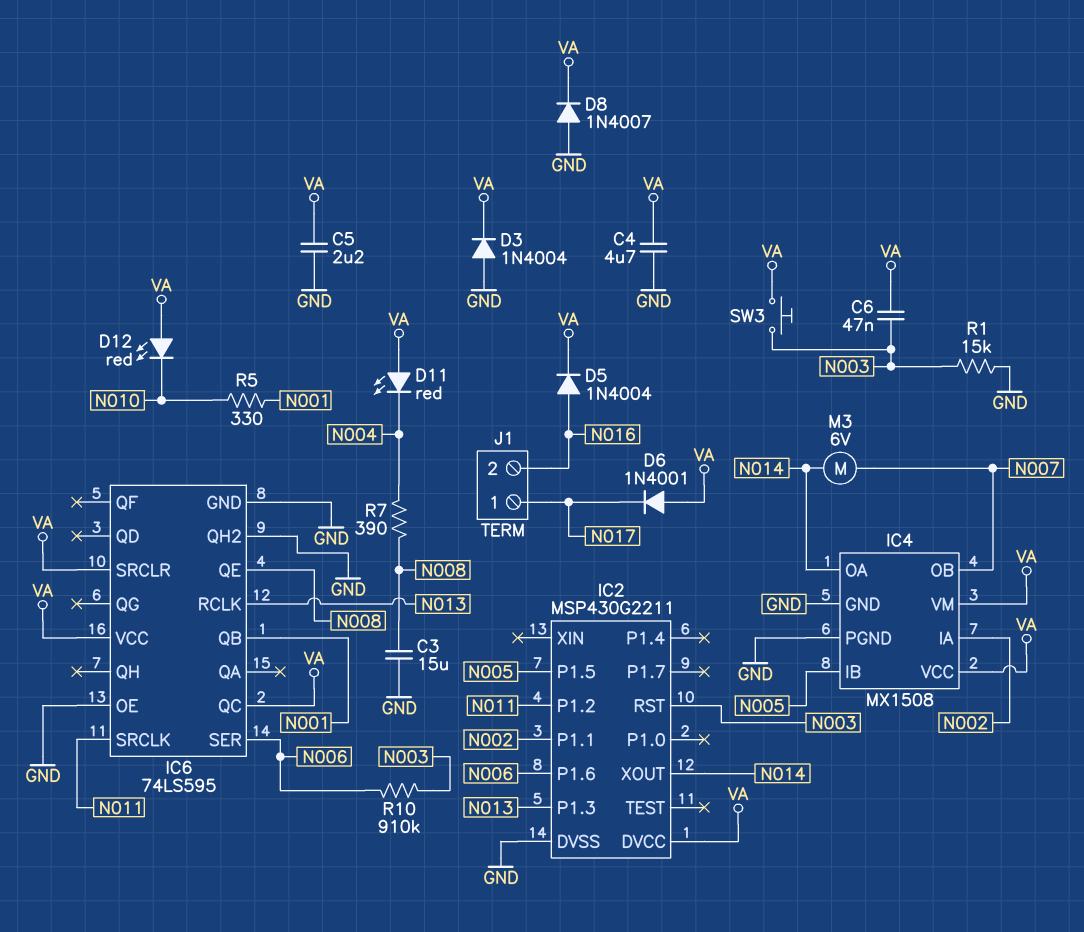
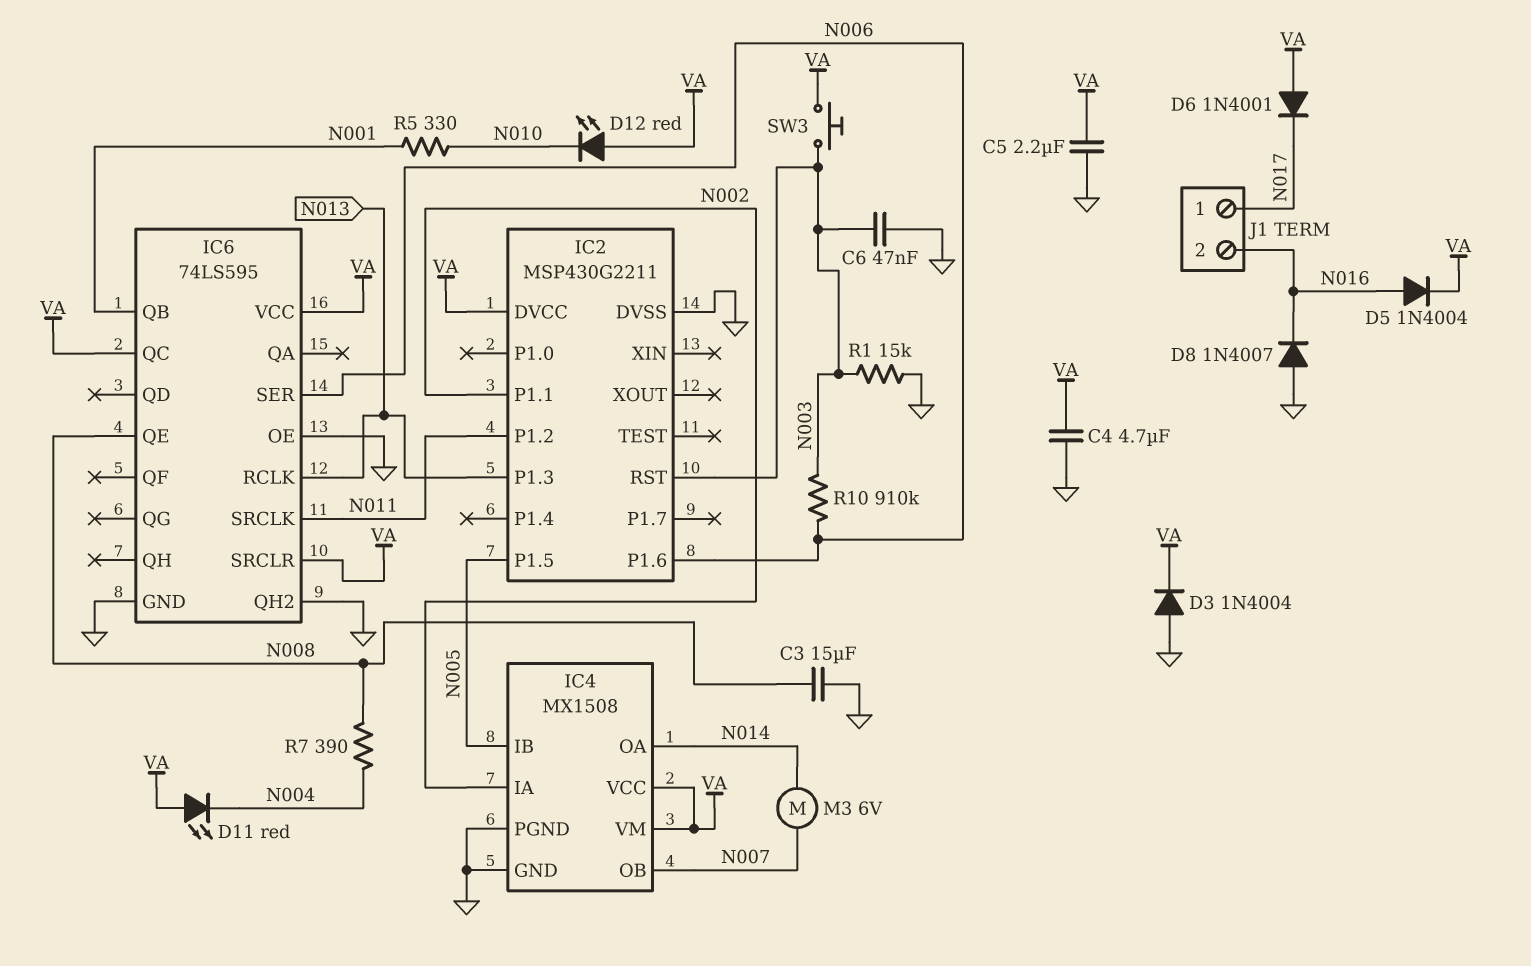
C6: 47nF (N003, VA) -> 47nF (GND, N003)
D8: diode 1N4007 (A GND, K VA) -> diode 1N4007 (A GND, K N016)
IC2 pin XOUT: N014 -> none

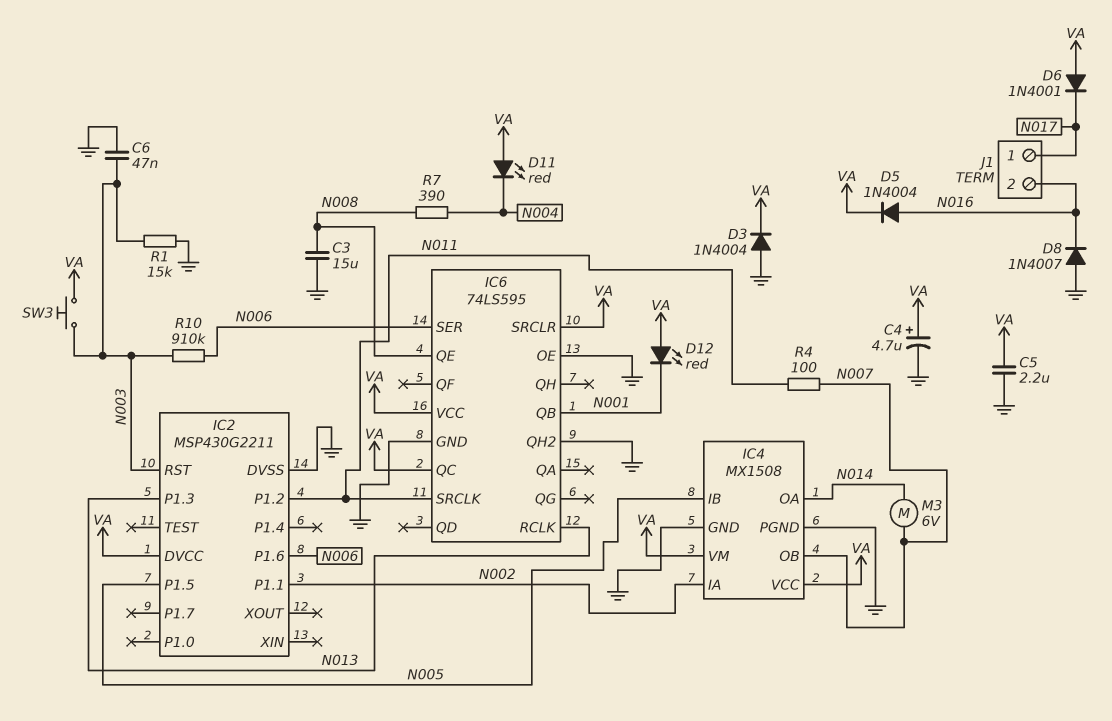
C4: 4.7uF (GND, VA) -> 4.7uF (plus VA, minus GND)
D12: LED red (A VA, K N010) -> LED red (A VA, K N001)
R4: none -> 100 (N007, N011)
R5: 330 (N001, N010) -> none

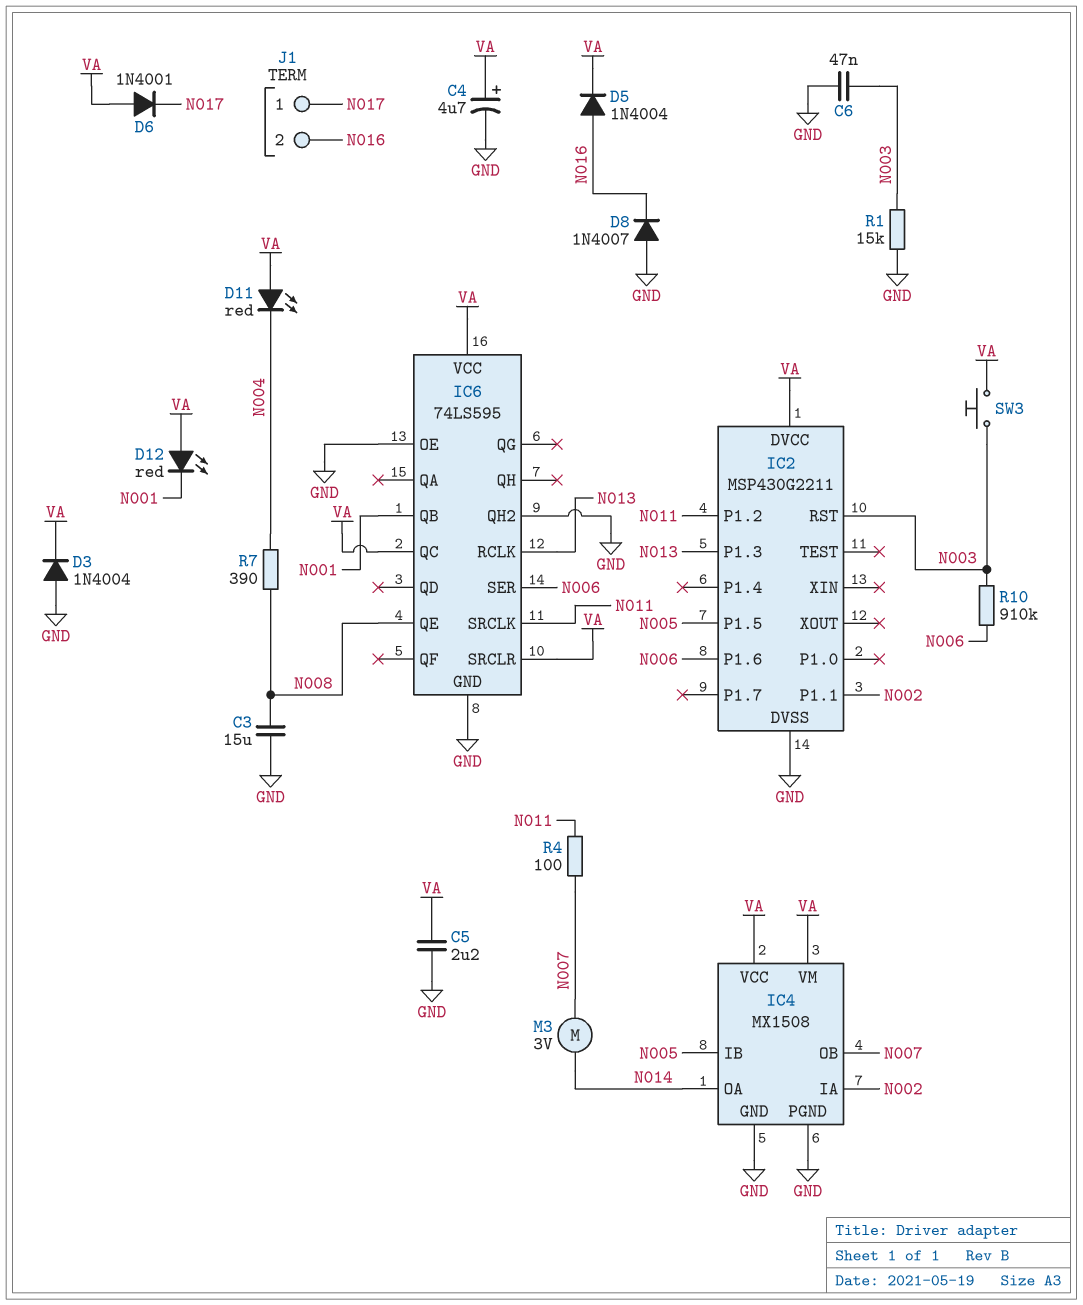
M3: motor 6V (N007, N014) -> motor 3V (N007, N014)

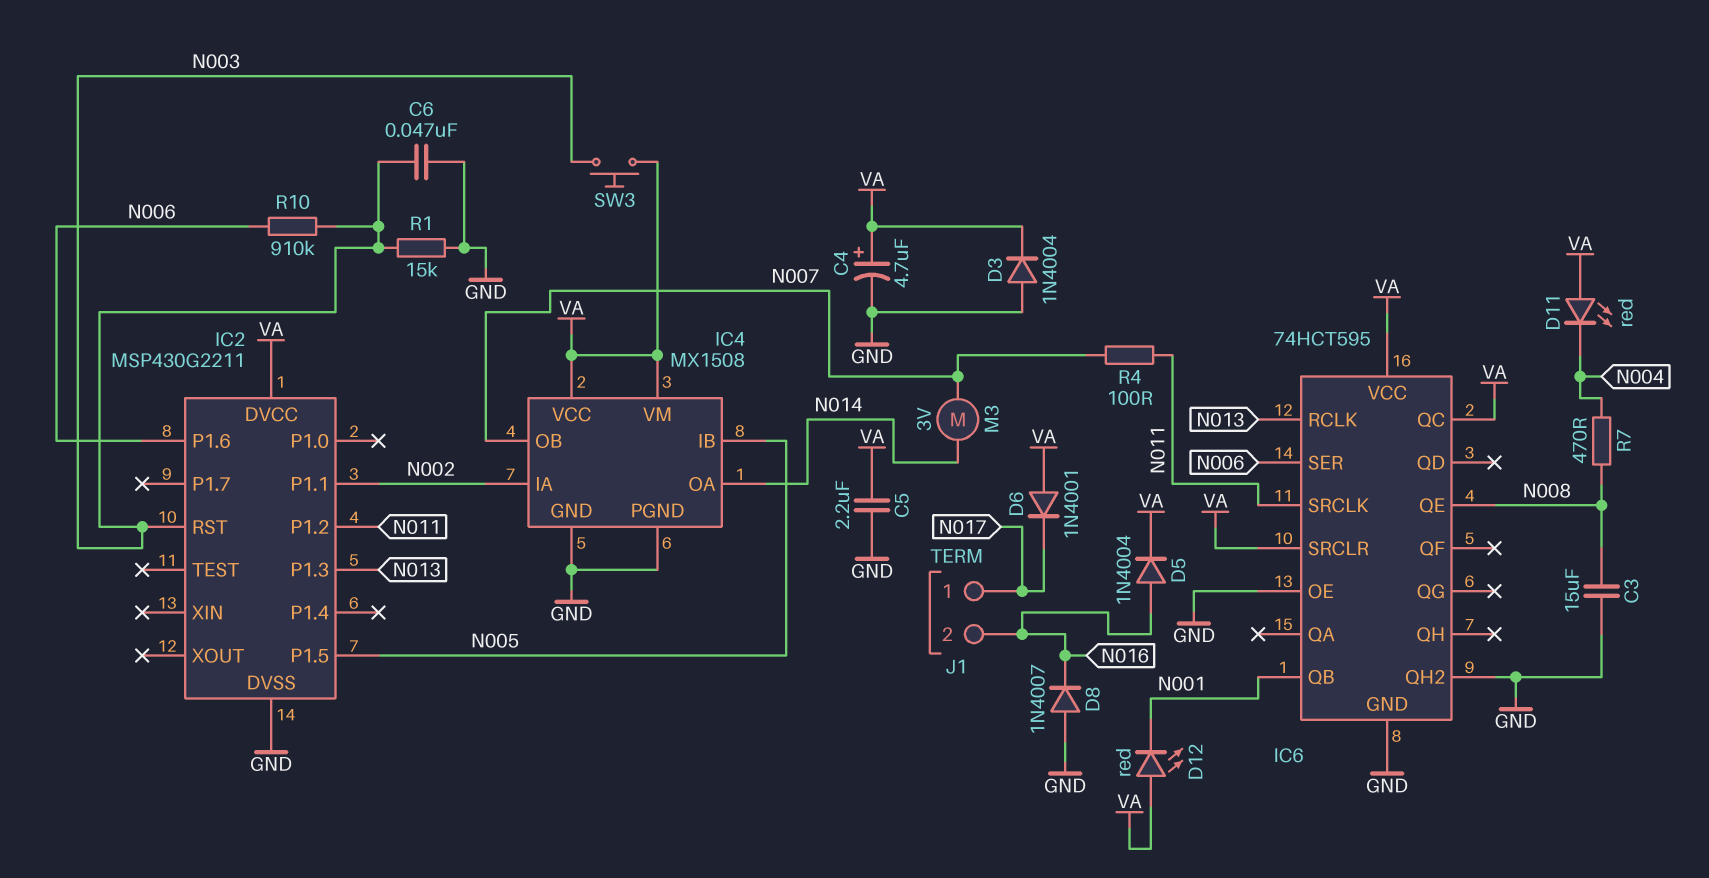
IC6: 74LS595 -> 74HCT595
R7: 390 (N004, N008) -> 470 (N004, N008)

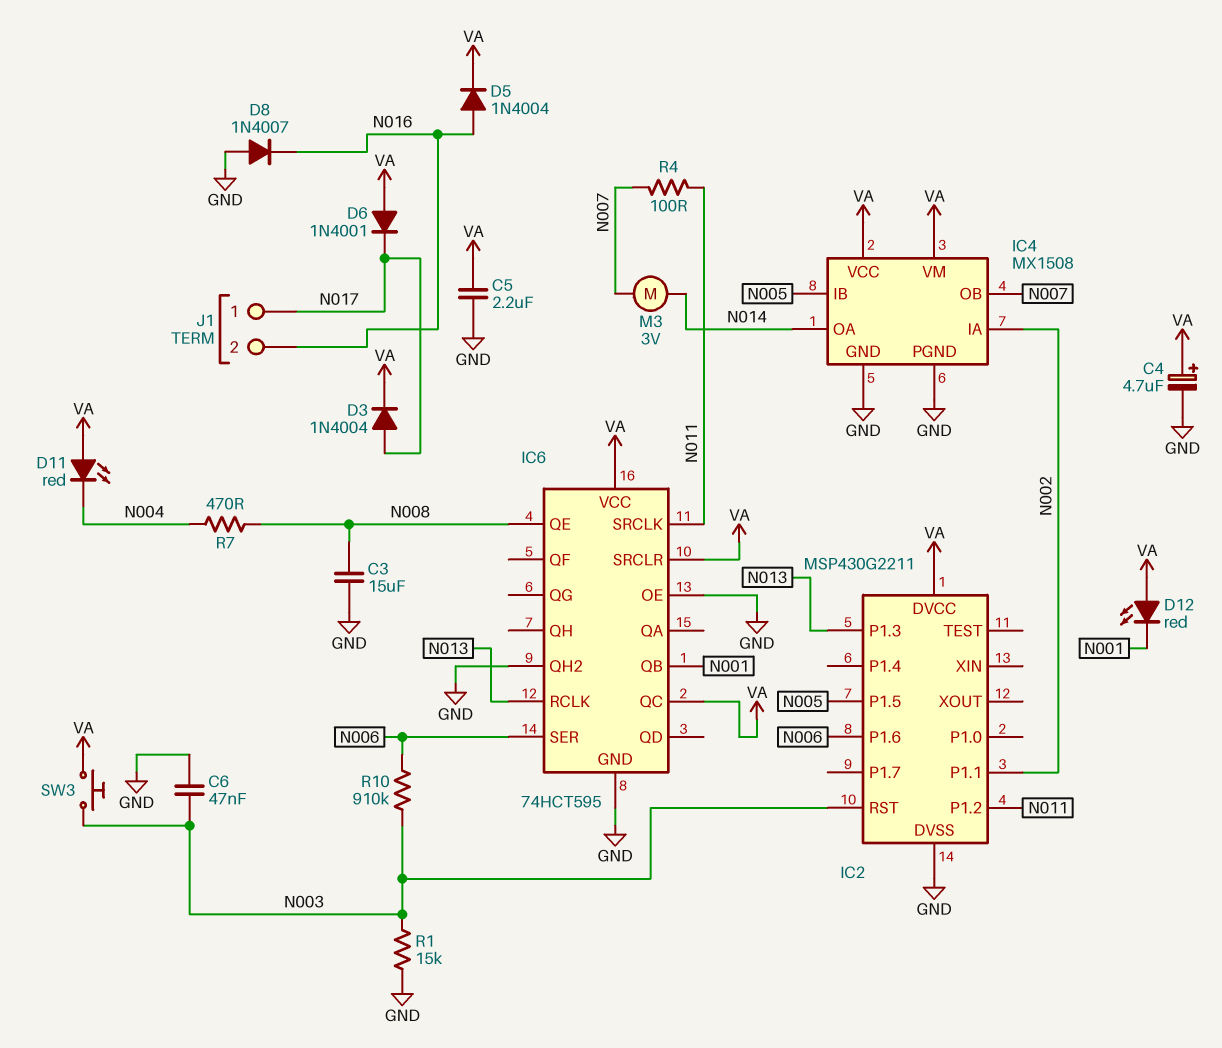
D3: diode 1N4004 (A GND, K VA) -> diode 1N4004 (A N017, K VA)

